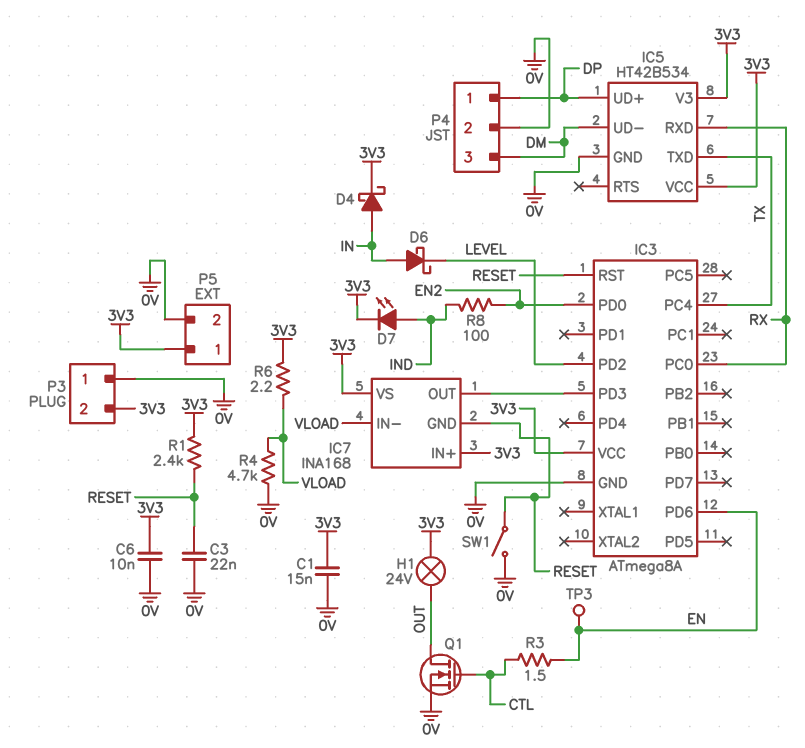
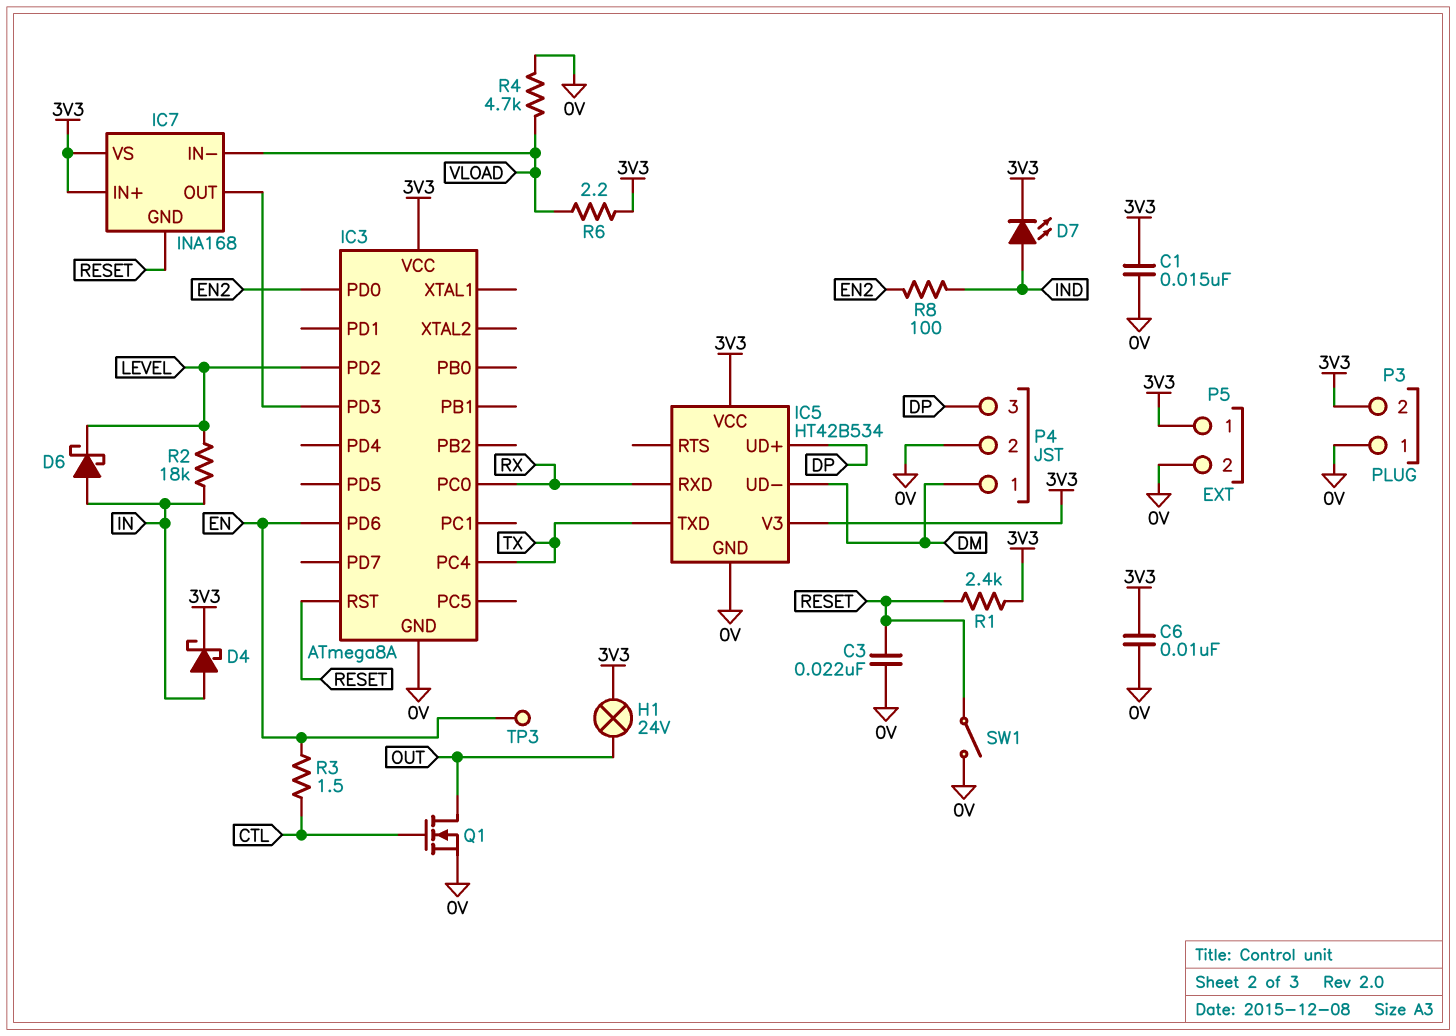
P4 pin 1: DP -> DM
P4 pin 3: DM -> DP
R2: none -> 18k (IN, LEVEL)

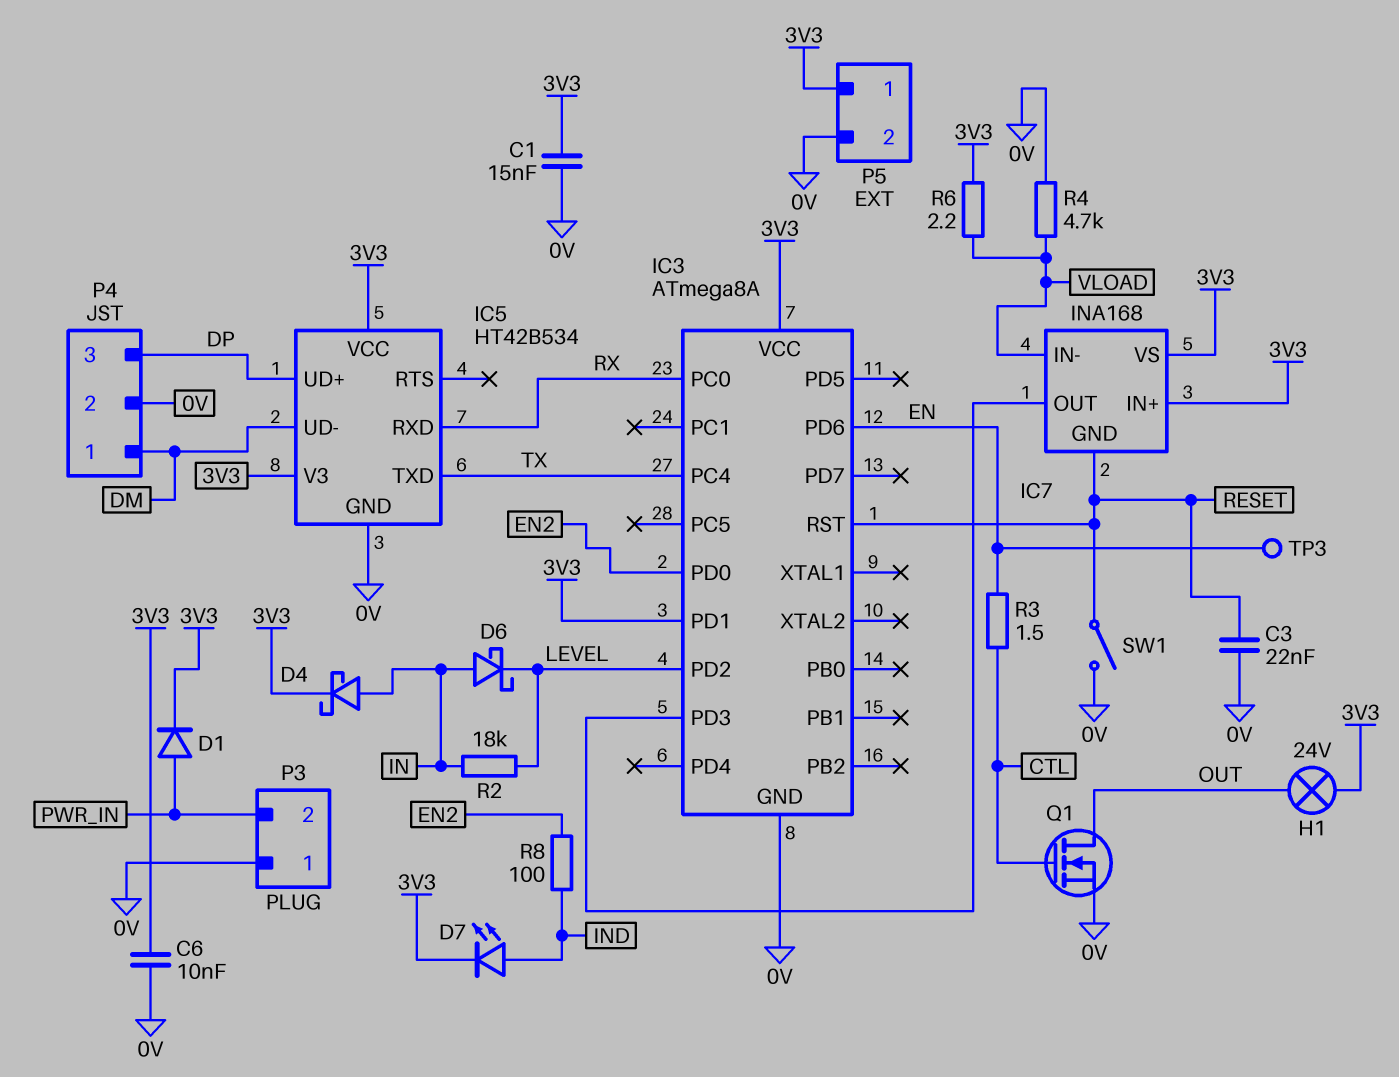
D1: none -> diode (A PWR_IN, K 3V3)
IC3 pin PD1: none -> 3V3
P3 pin 2: 3V3 -> PWR_IN
R1: 2.4k (3V3, RESET) -> none

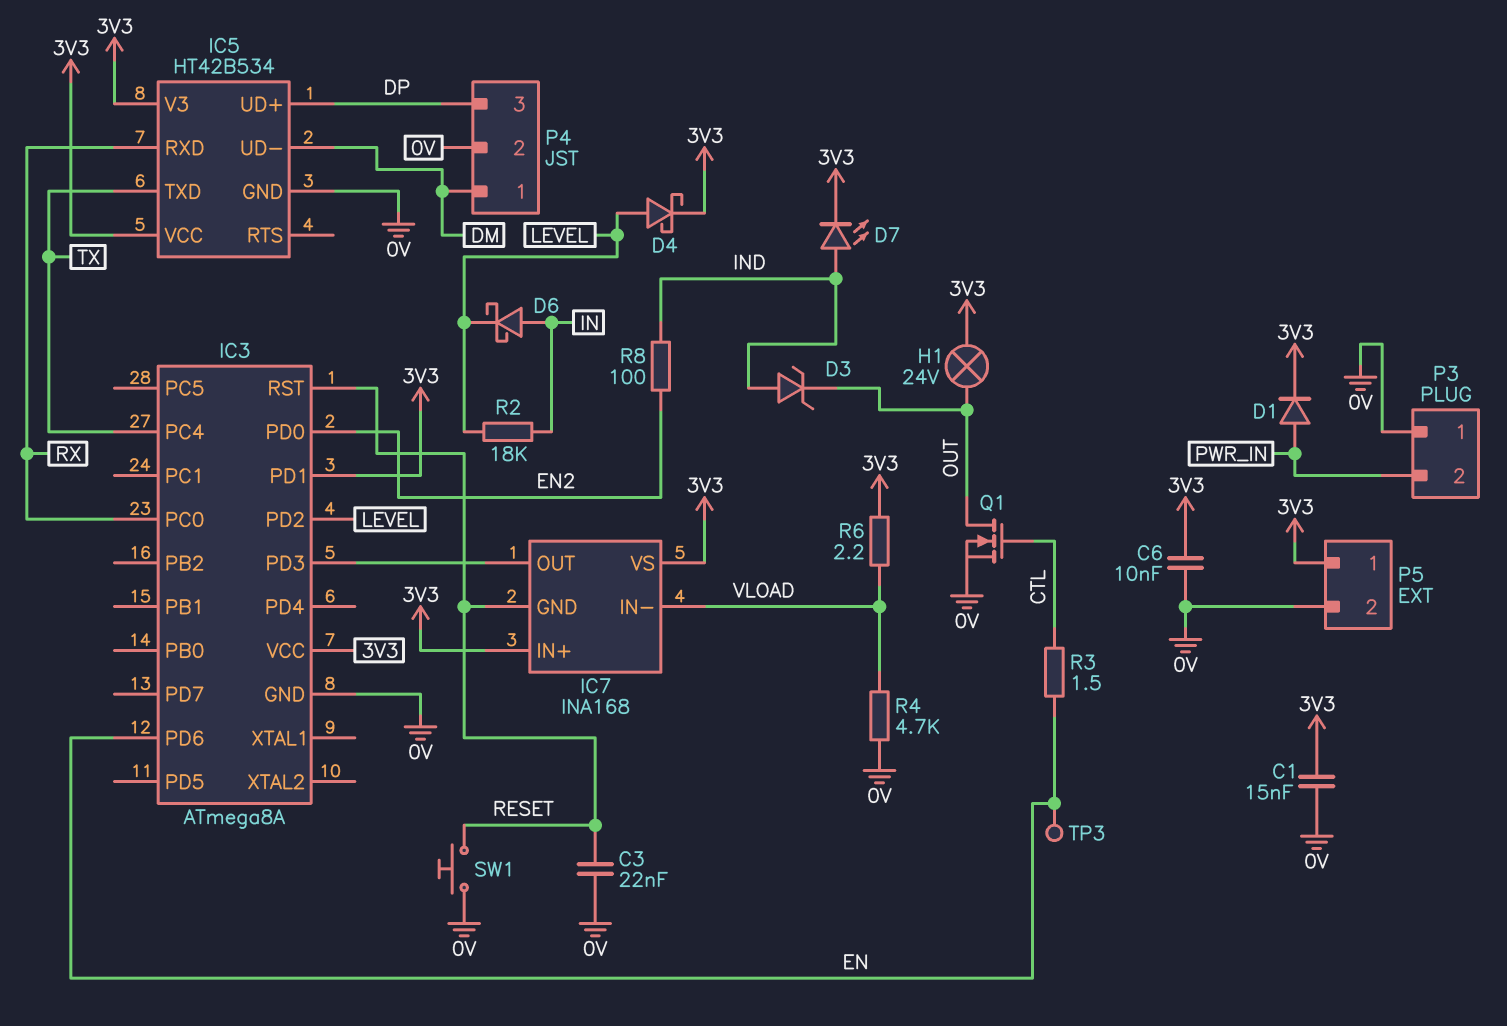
D3: none -> zener (A IND, K OUT)
D4: schottky (A IN, K 3V3) -> schottky (A LEVEL, K 3V3)
SW1: switch (0V, RESET) -> button (0V, RESET)

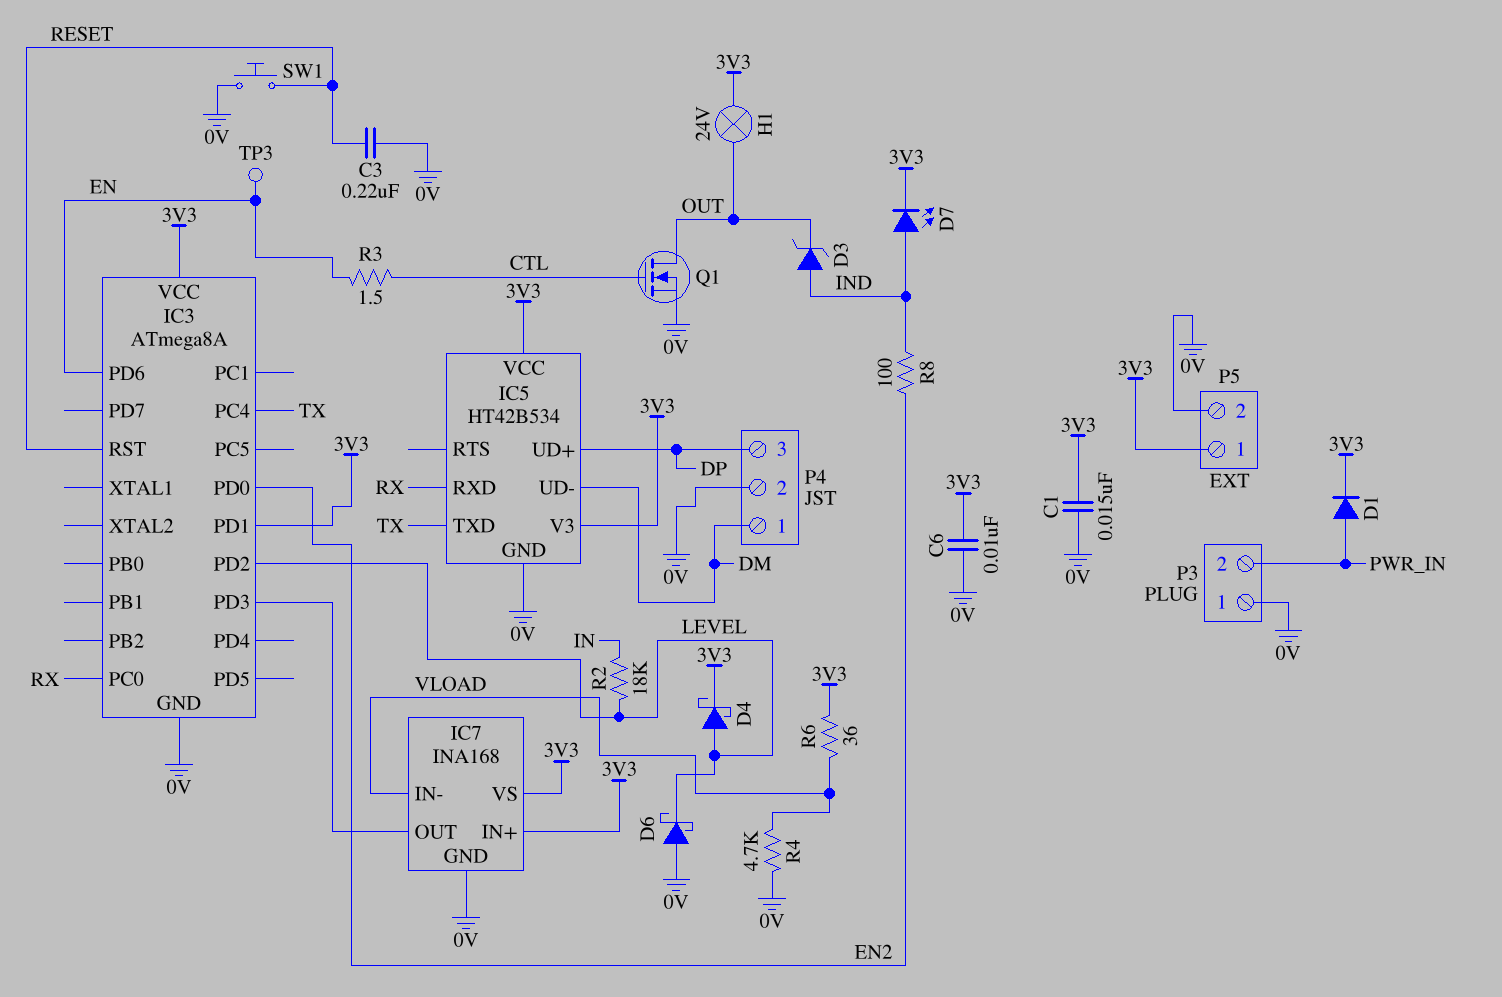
C3: 22nF (0V, RESET) -> 220nF (0V, RESET)
D6: schottky (A IN, K LEVEL) -> schottky (A 0V, K LEVEL)
IC7 pin GND: RESET -> 0V
R6: 2.2 (3V3, VLOAD) -> 36 (3V3, VLOAD)

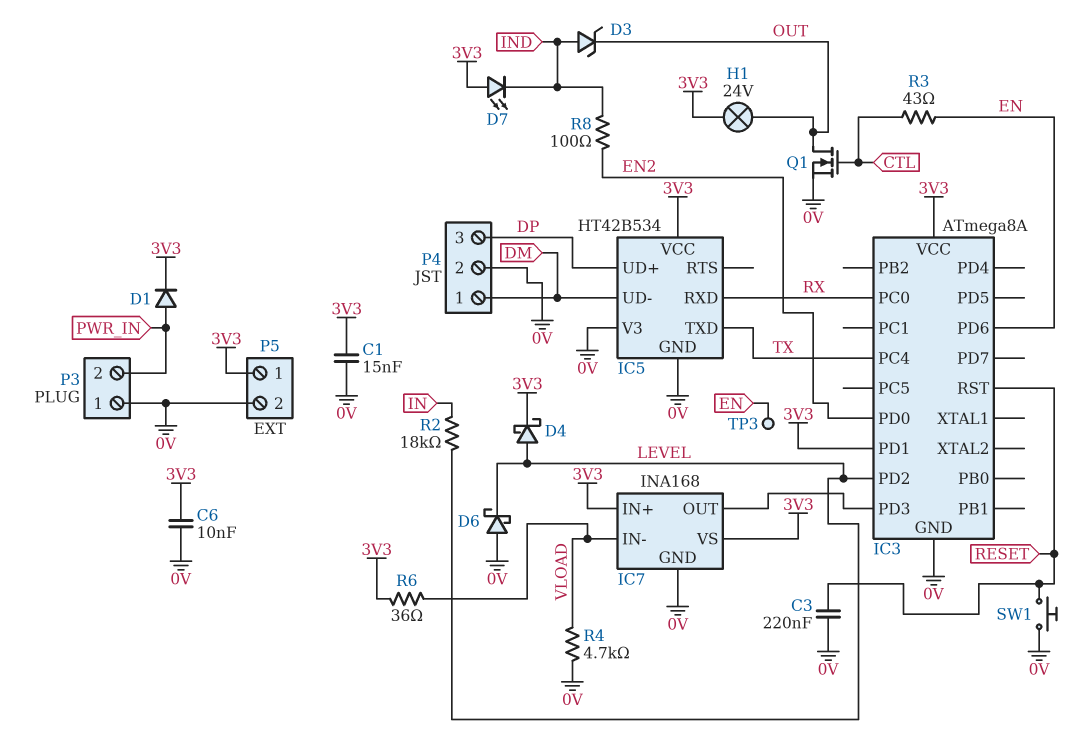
D7: LED (A IND, K 3V3) -> LED (A 3V3, K IND)
IC5 pin V3: 3V3 -> 0V
R3: 1.5 (CTL, EN) -> 43 (CTL, EN)

